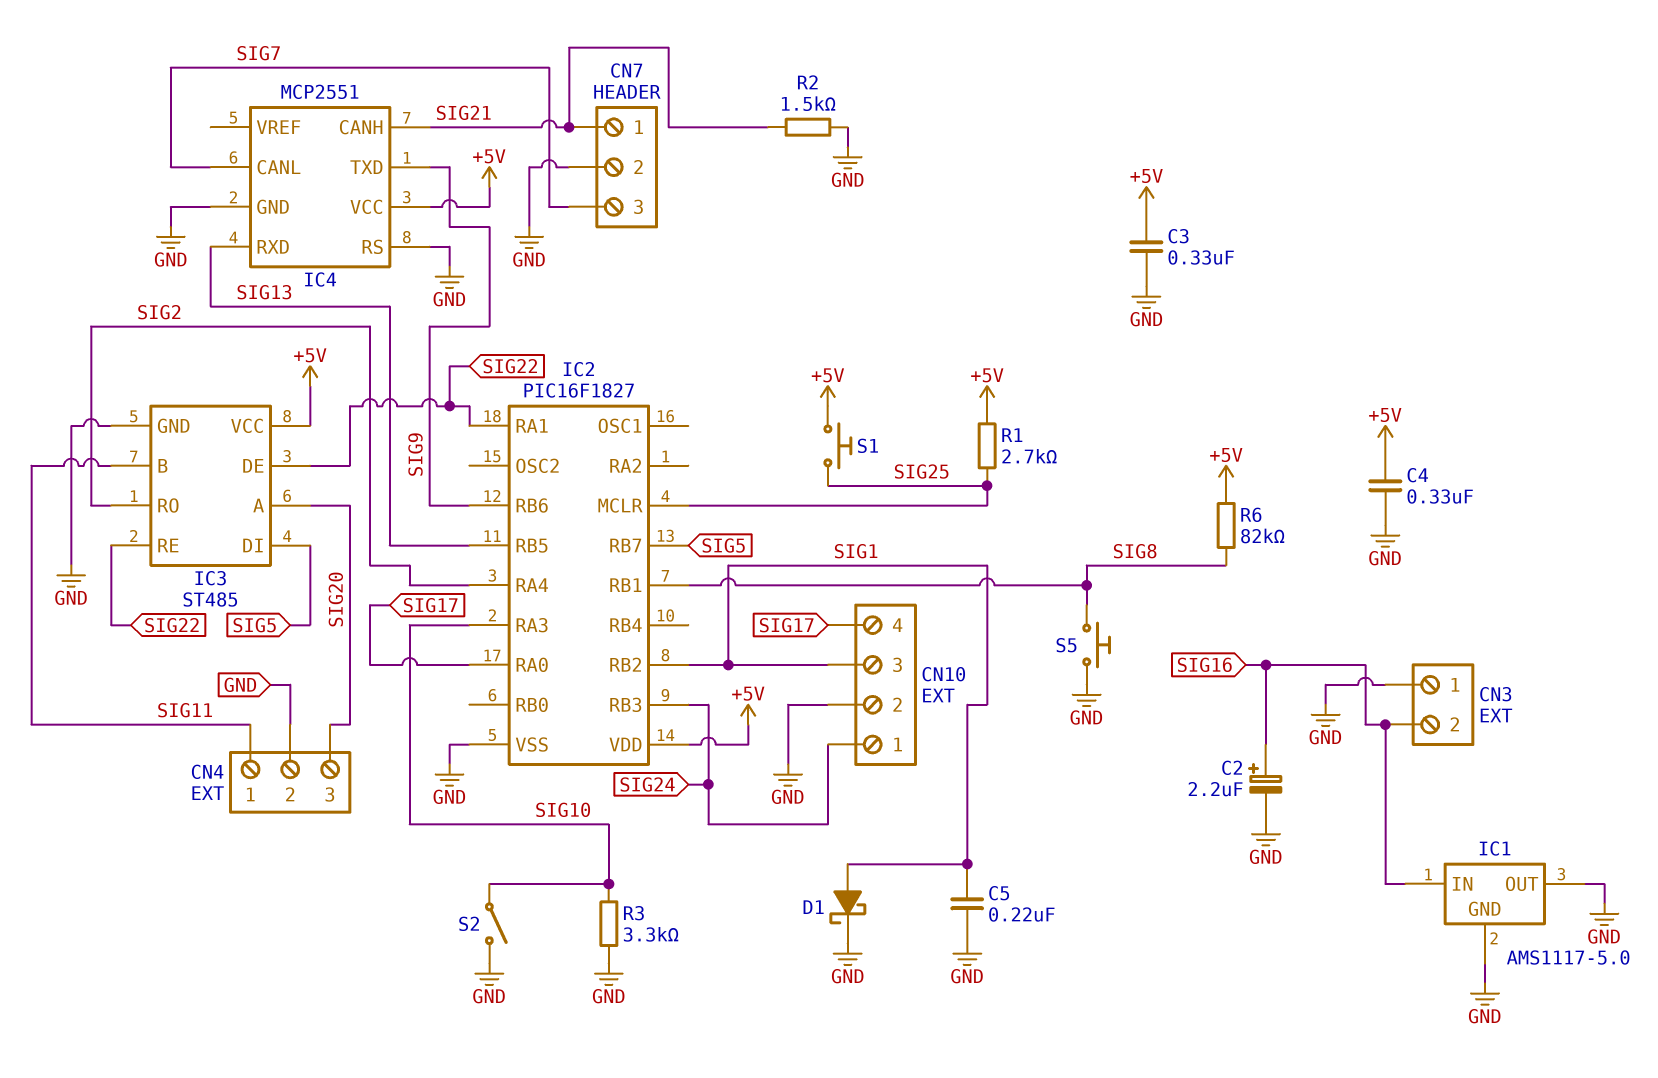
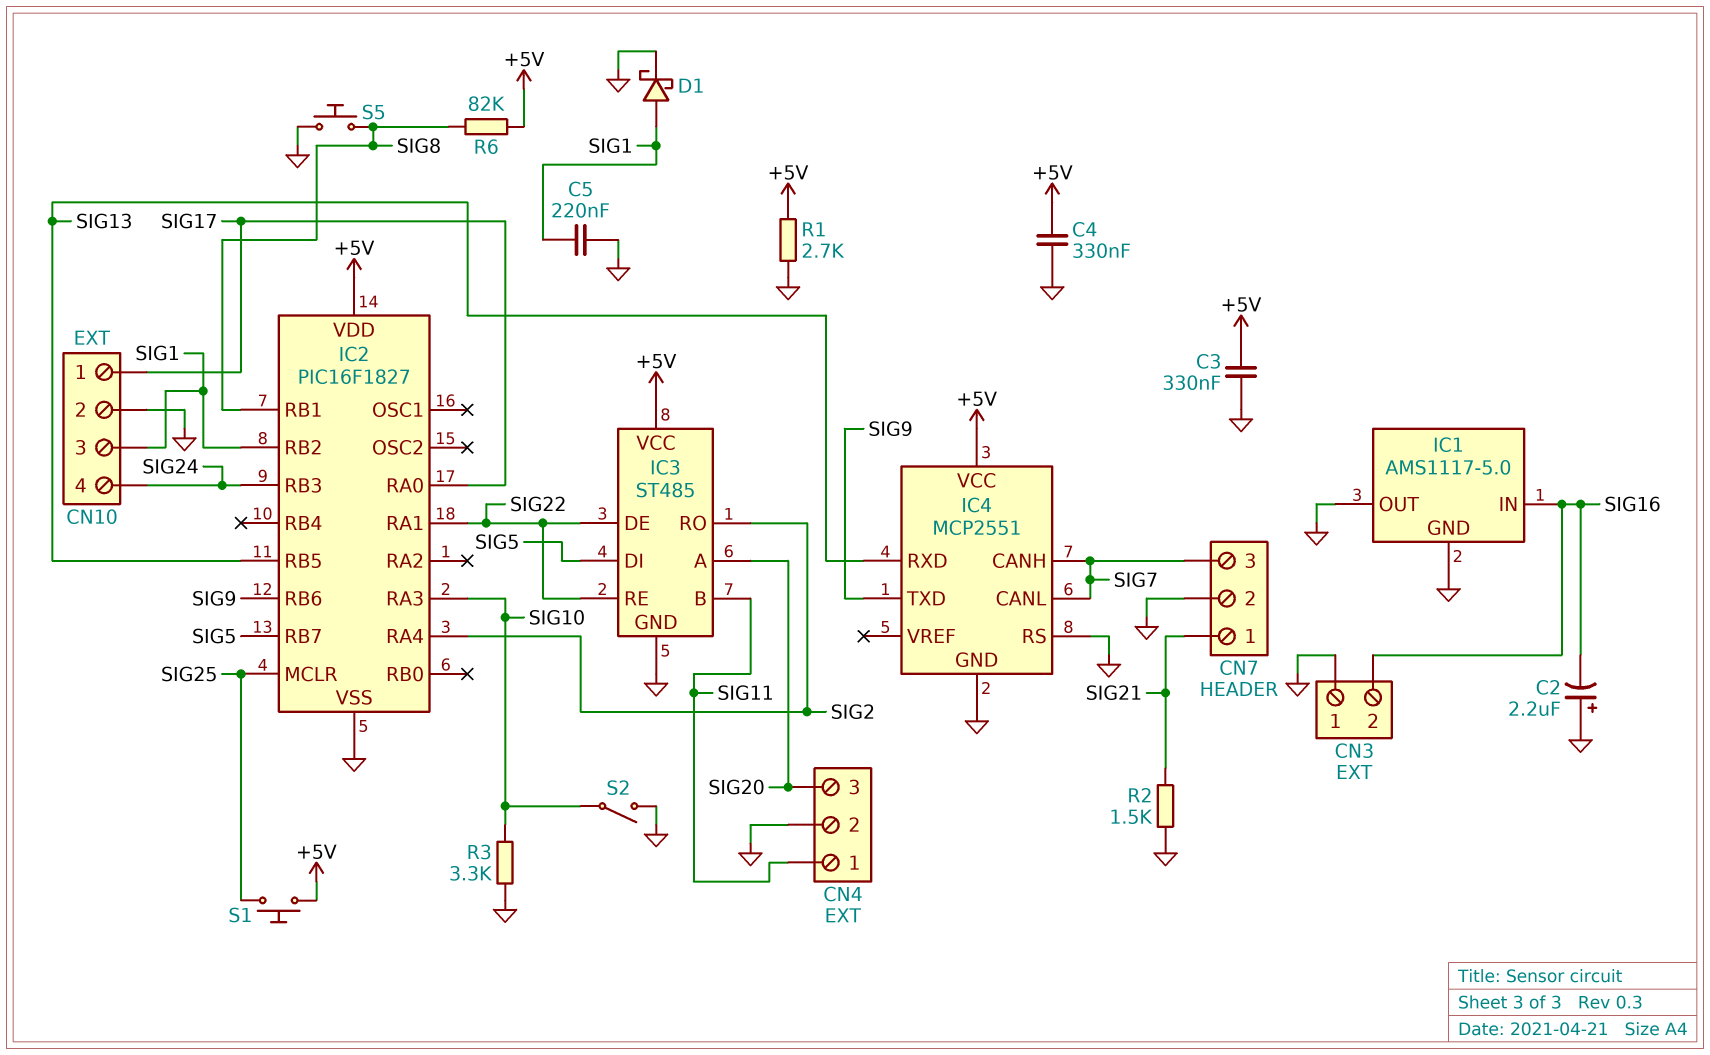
C2: 2.2uF (plus SIG16, minus GND) -> 2.2uF (plus GND, minus SIG16)
CN10 pin 1: SIG24 -> SIG17
CN10 pin 4: SIG17 -> SIG24
IC4 pin CANH: SIG21 -> SIG7
R1: 2.7k (+5V, SIG25) -> 2.7k (+5V, GND)

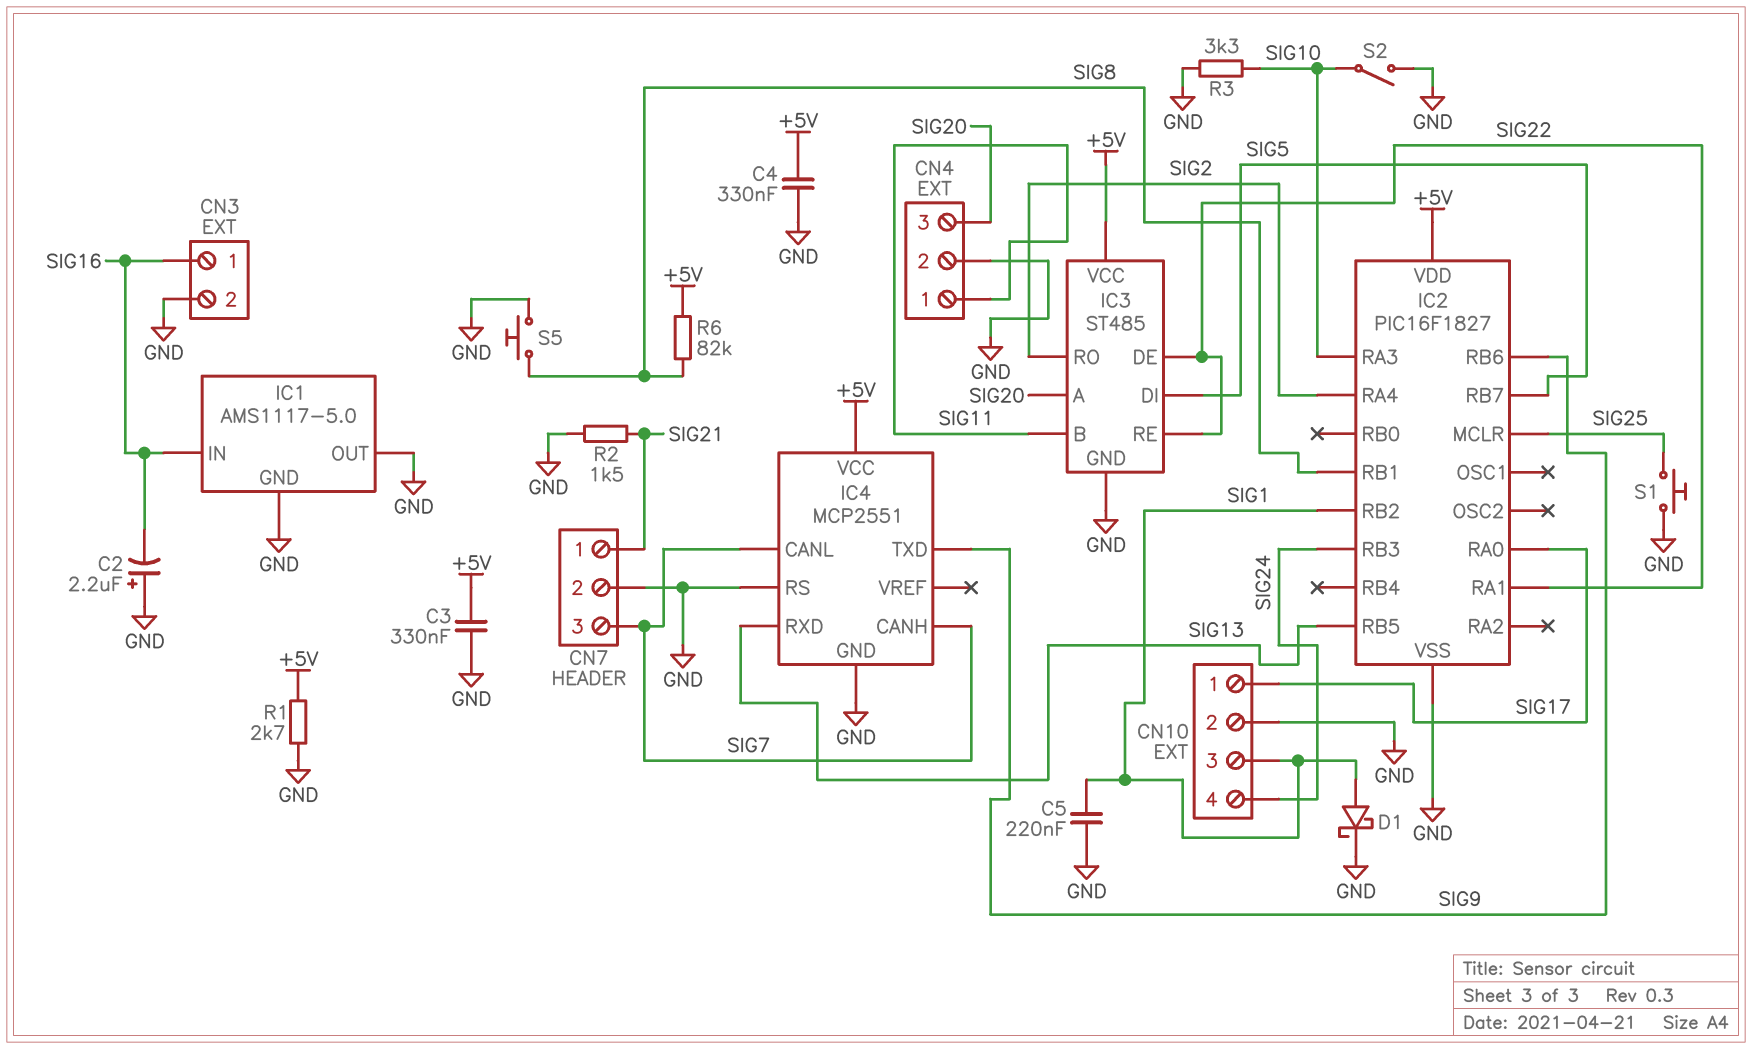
CN3 pin 1: GND -> SIG16
CN3 pin 2: SIG16 -> GND
S1: button (+5V, SIG25) -> button (GND, SIG25)

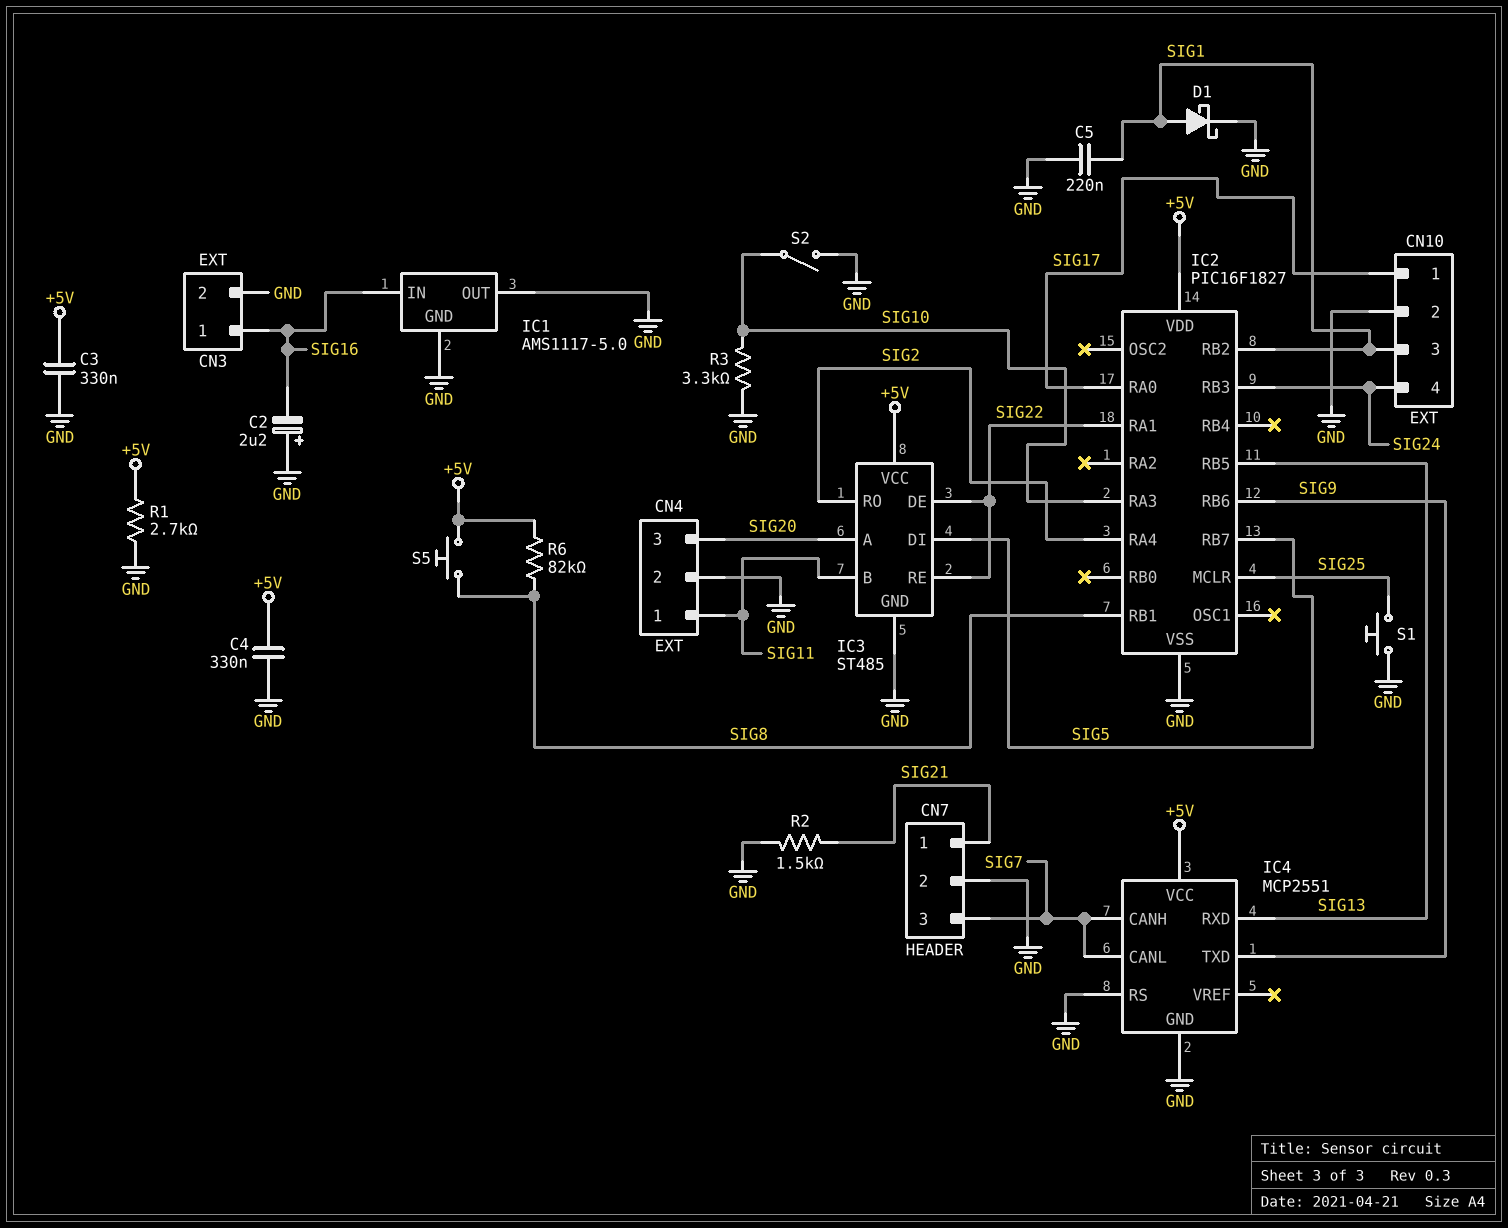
S5: button (GND, SIG8) -> button (+5V, SIG8)

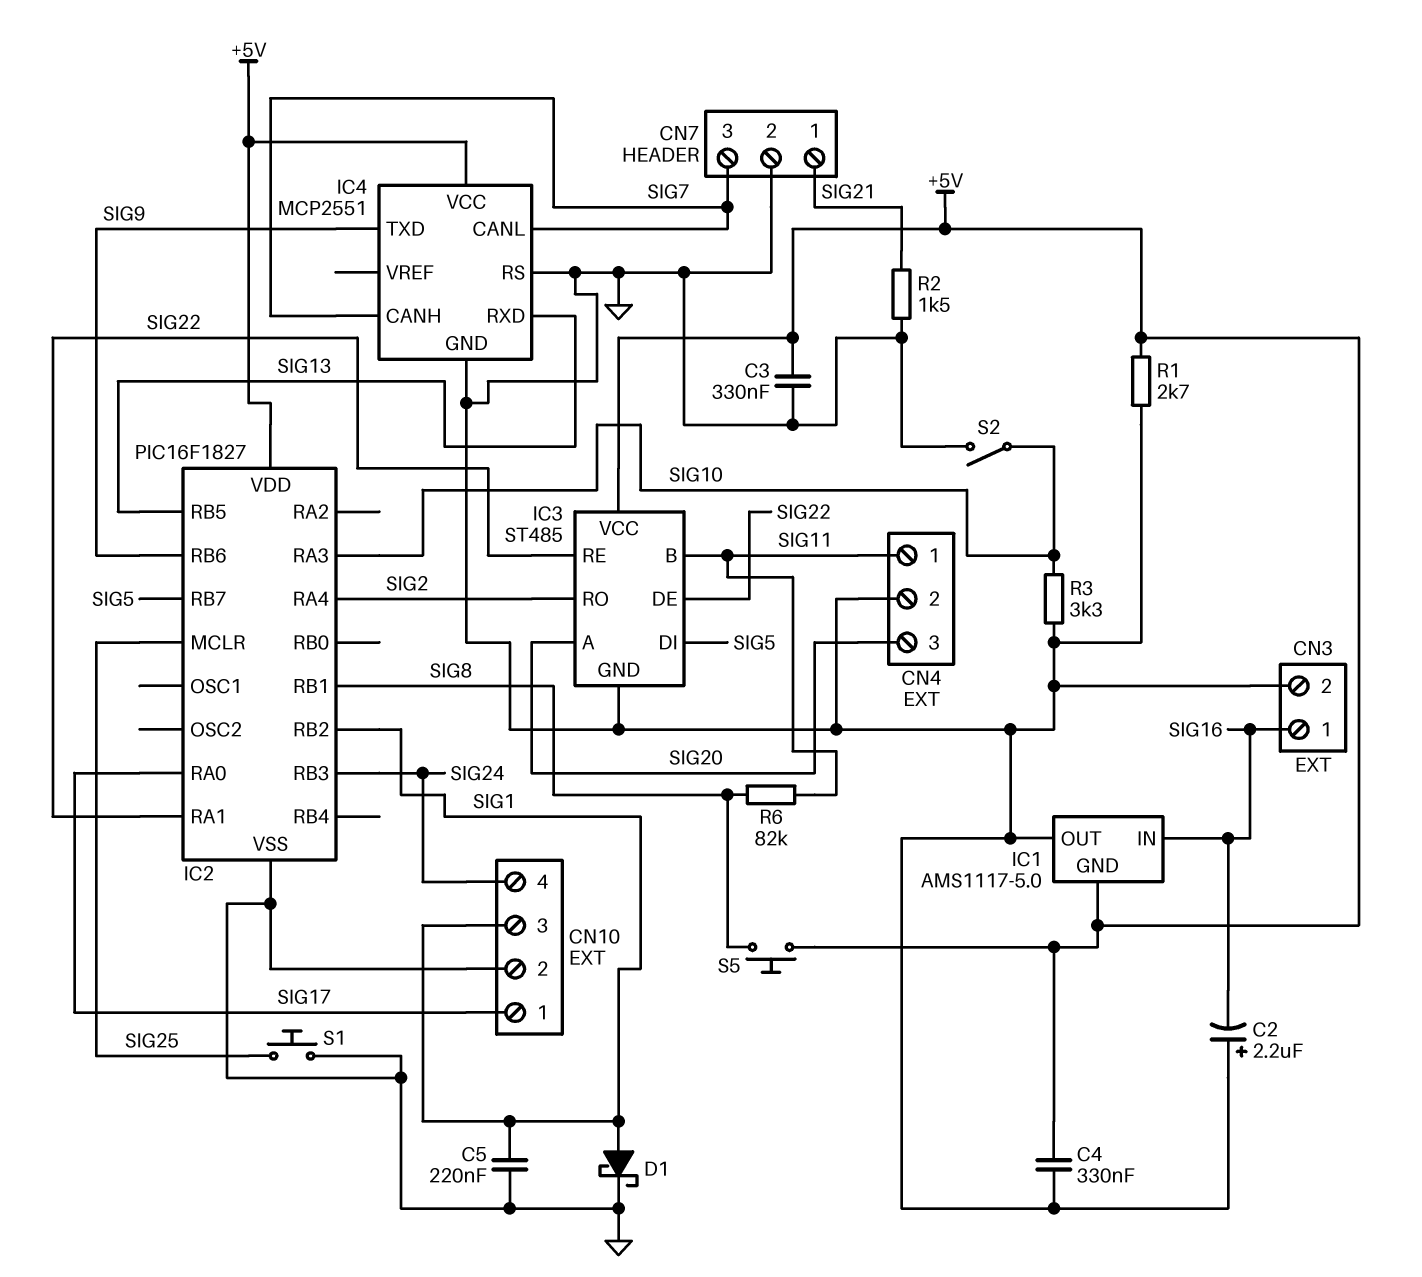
IC1 pin GND: GND -> +5V
R6: 82k (+5V, SIG8) -> 82k (SIG8, SIG11)

